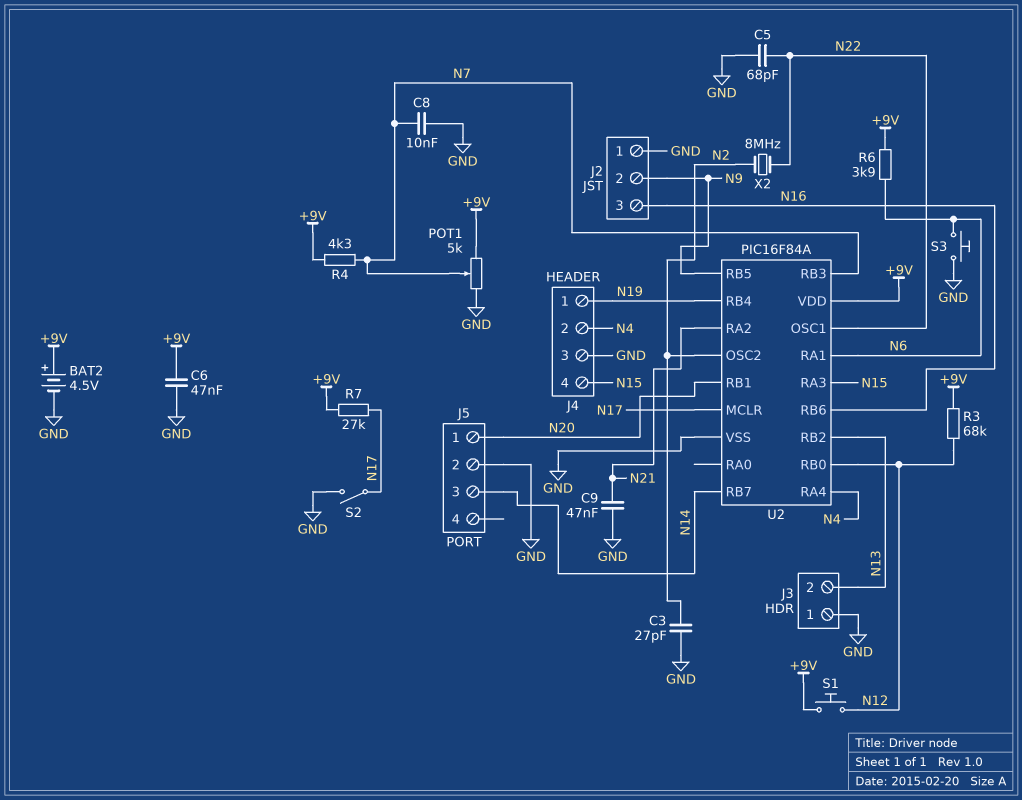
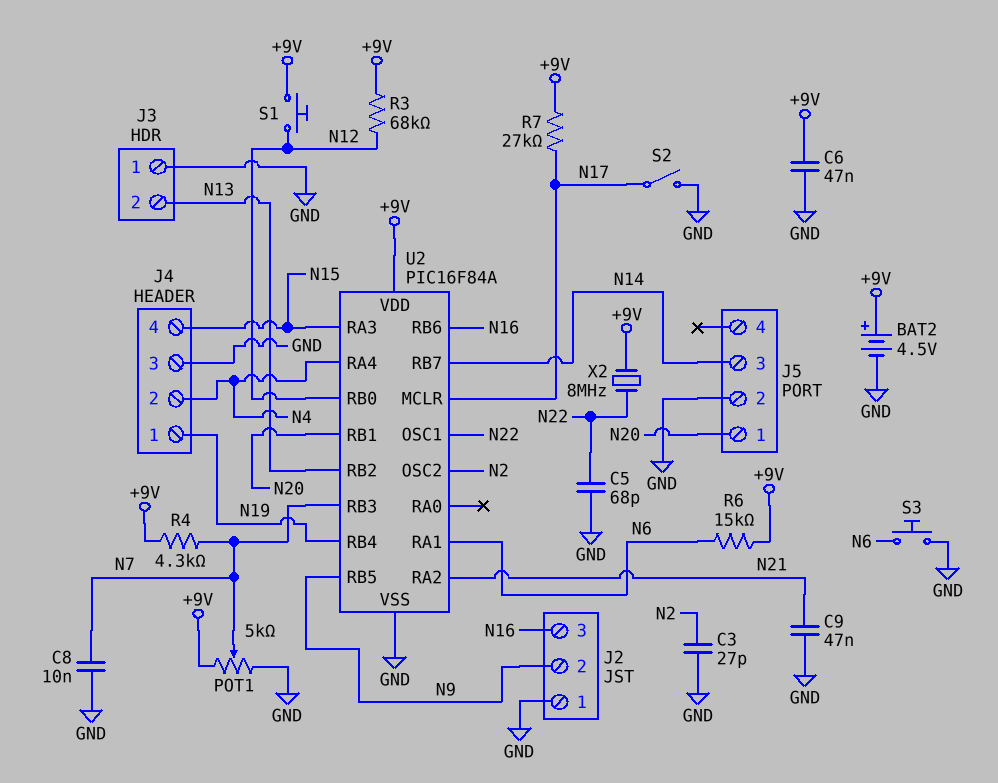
R6: 3.9k (+9V, N6) -> 15k (+9V, N6)
X2: 8MHz (N2, N22) -> 8MHz (+9V, N22)

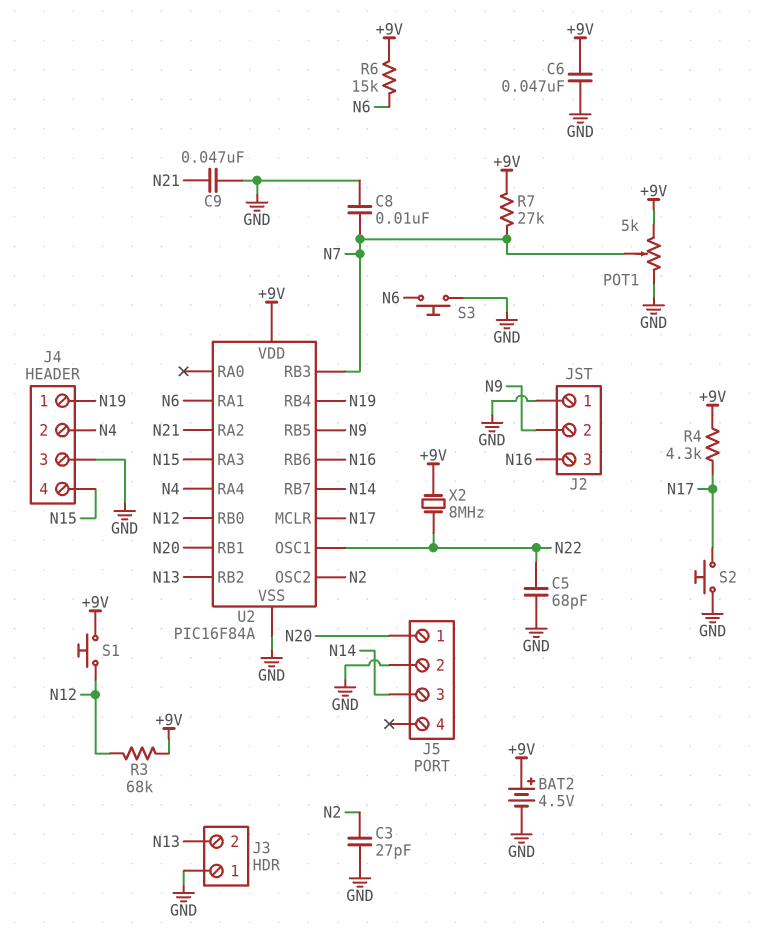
R4: 4.3k (+9V, N7) -> 4.3k (+9V, N17)
R7: 27k (+9V, N17) -> 27k (+9V, N7)
S2: switch (GND, N17) -> button (GND, N17)

